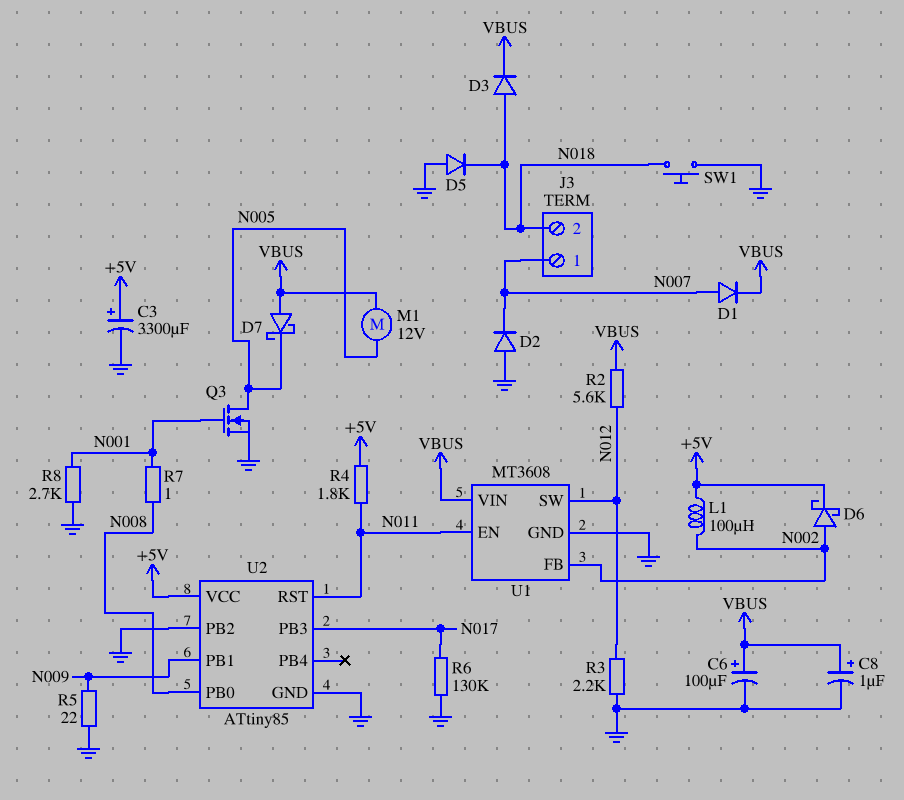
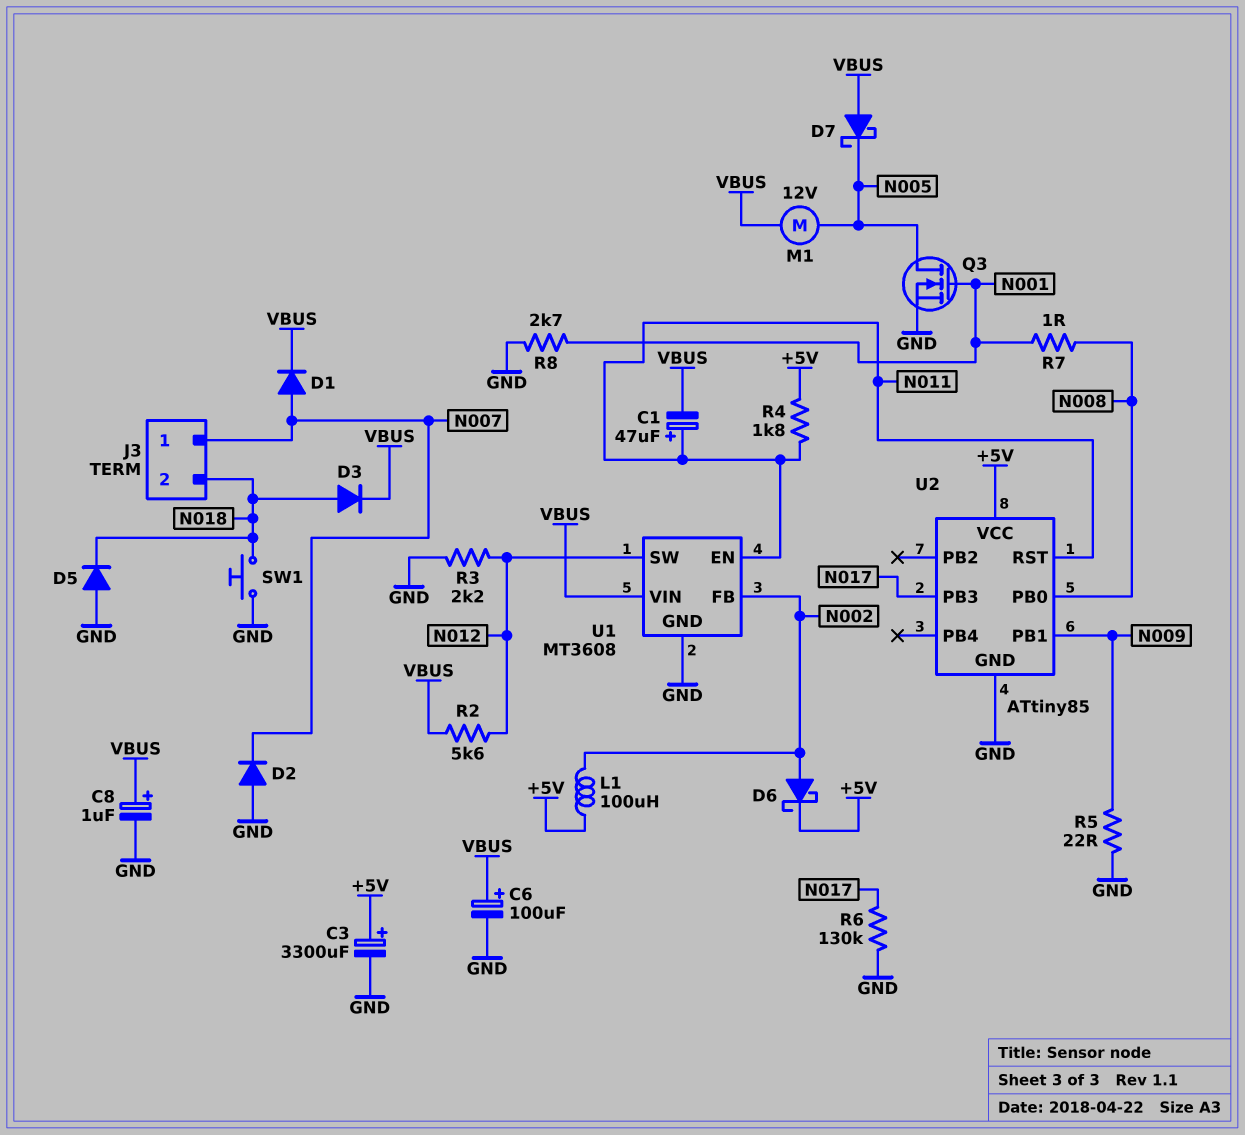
C1: none -> 47uF (plus N011, minus VBUS)
U2 pin PB2: GND -> none

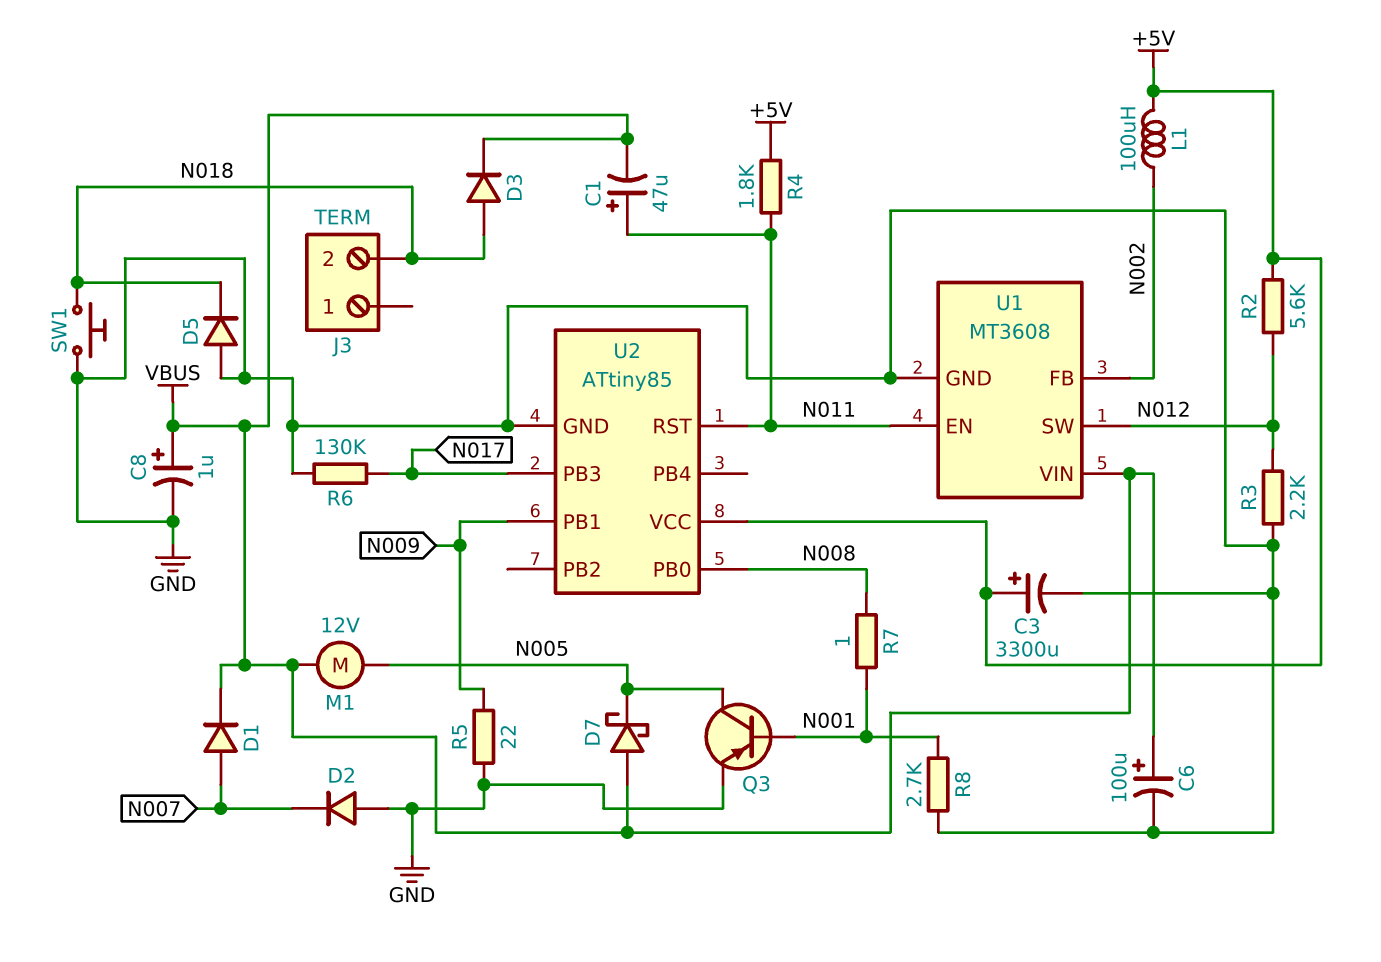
D6: schottky (A N002, K +5V) -> none
J3 pin 1: N007 -> none
Q3: NMOS (G N001, D N005, S GND) -> PNP (B N001, C N005, E GND)
R2: 5.6k (N012, VBUS) -> 5.6k (+5V, N012)

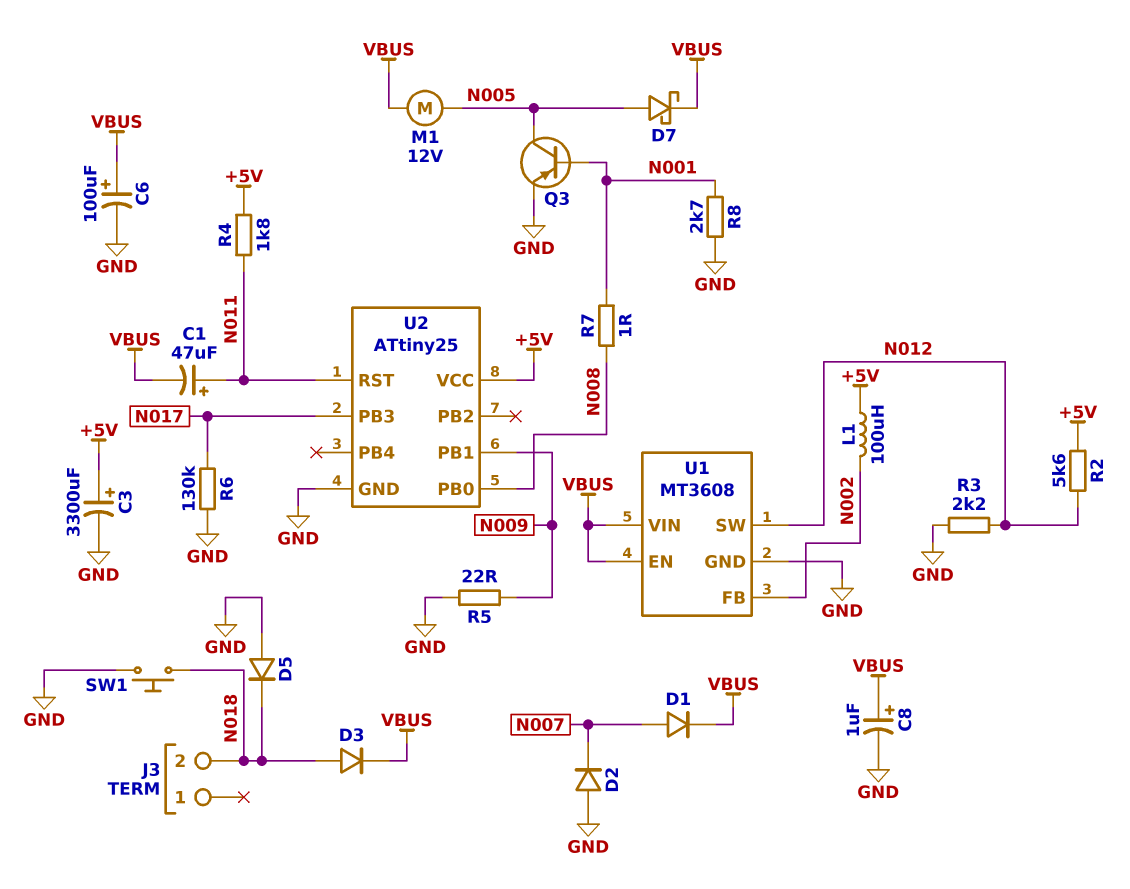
D7: schottky (A VBUS, K N005) -> schottky (A N005, K VBUS)
U1 pin EN: N011 -> VBUS
U2: ATtiny85 -> ATtiny25

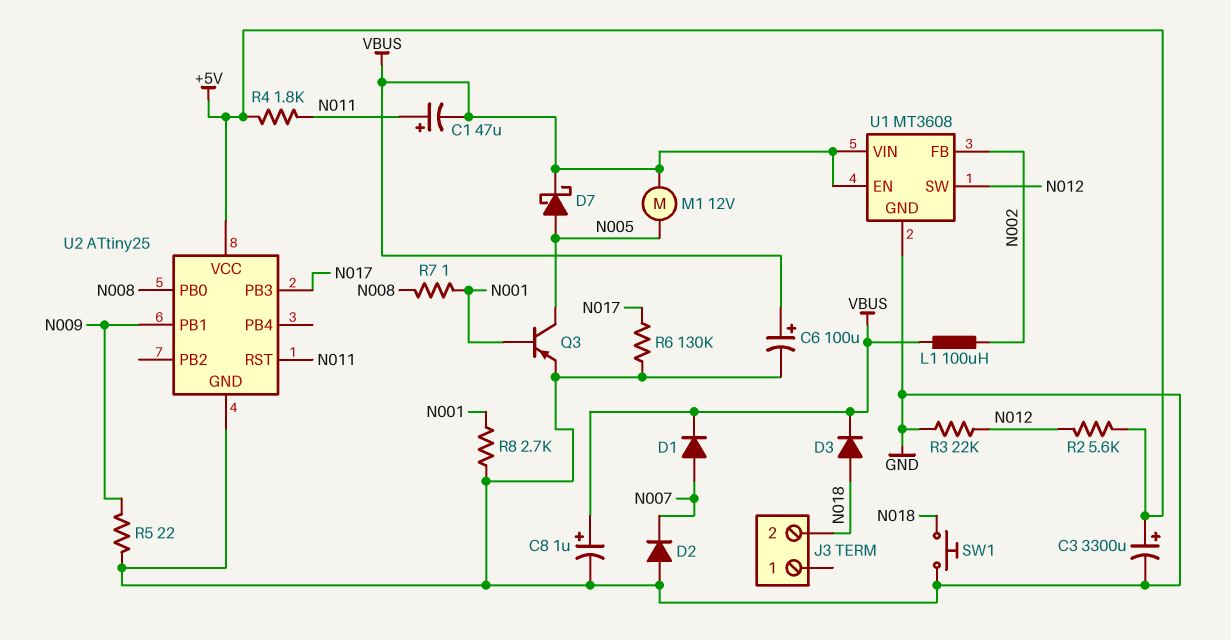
D5: diode (A GND, K N018) -> none
L1: 100uH (+5V, N002) -> 100uH (N002, VBUS)
R3: 2.2k (GND, N012) -> 22k (GND, N012)

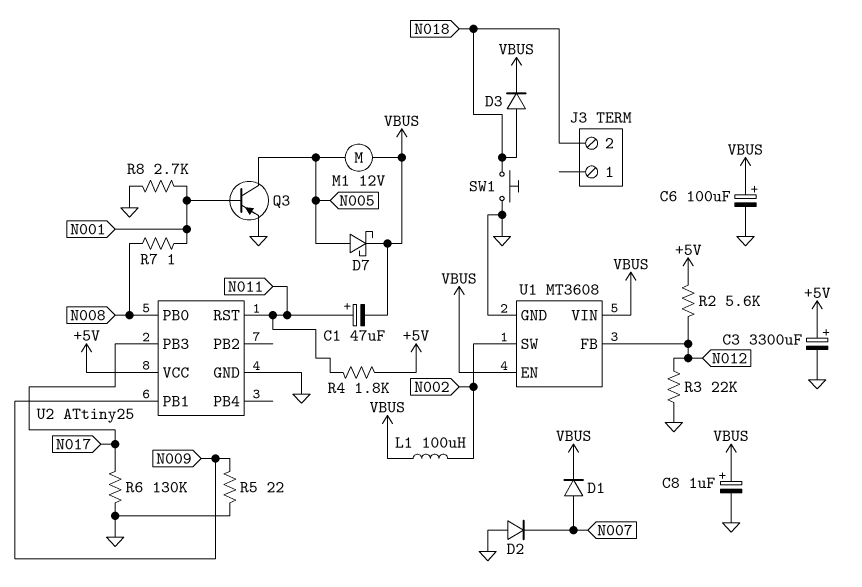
U1 pin FB: N002 -> N012
U1 pin SW: N012 -> N002

